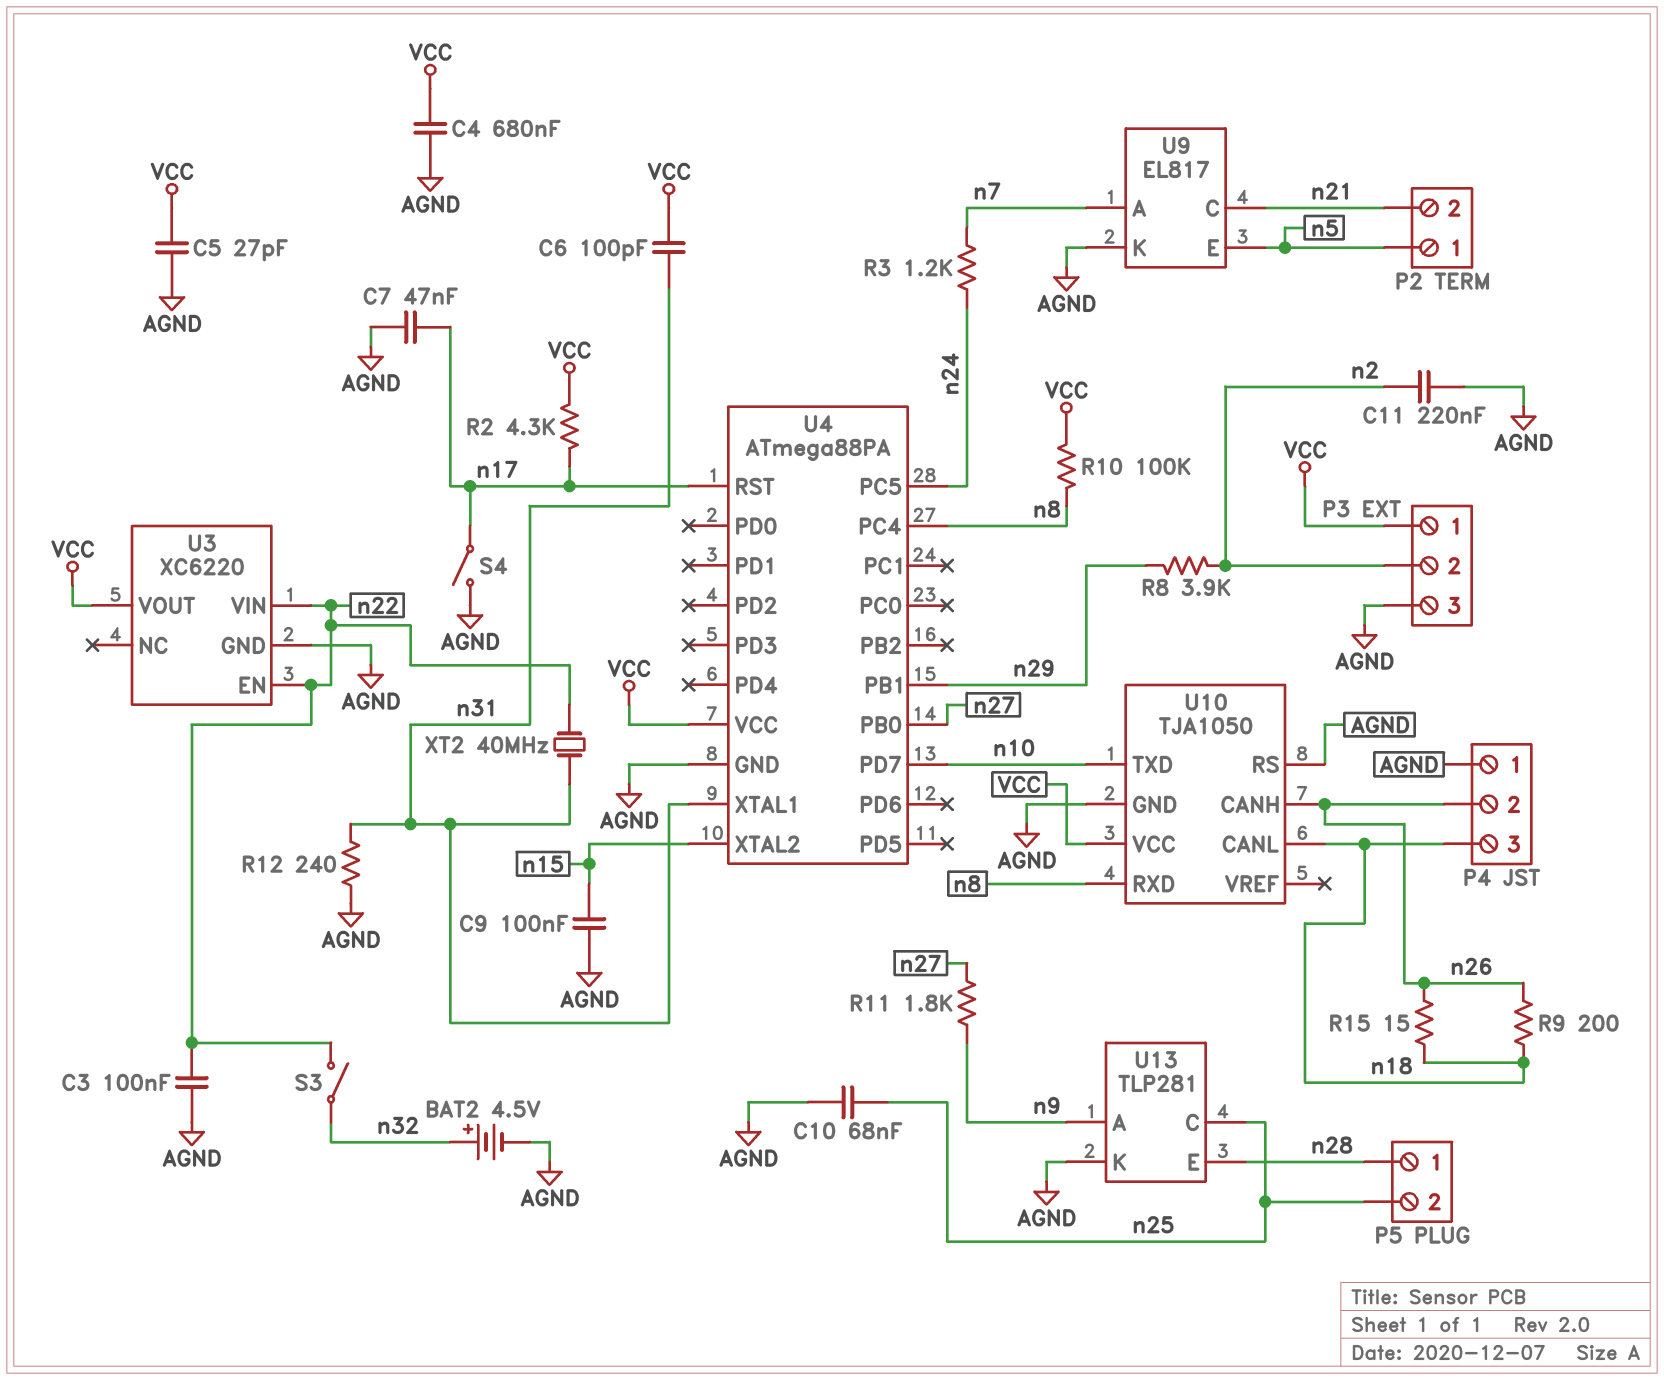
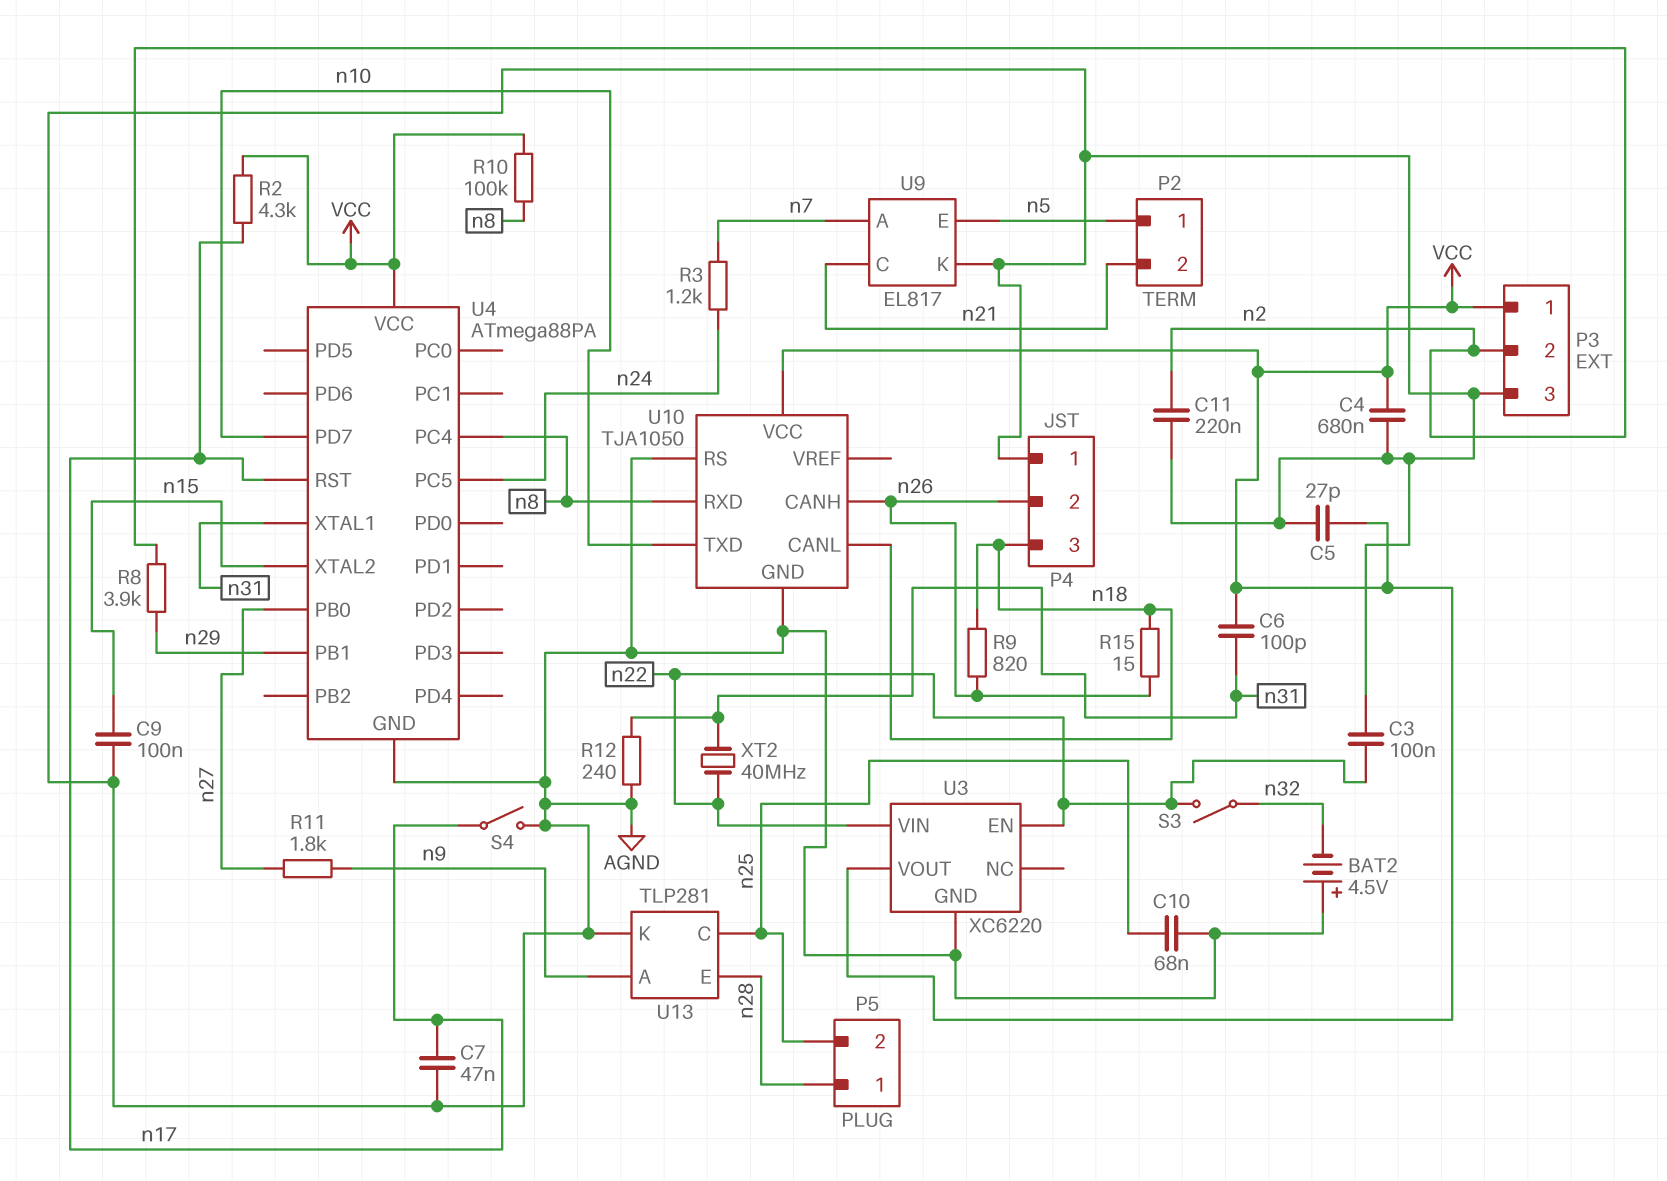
BAT2: 4.5V (plus n32, minus AGND) -> 4.5V (plus AGND, minus n32)
R9: 200 (n18, n26) -> 820 (n18, n26)

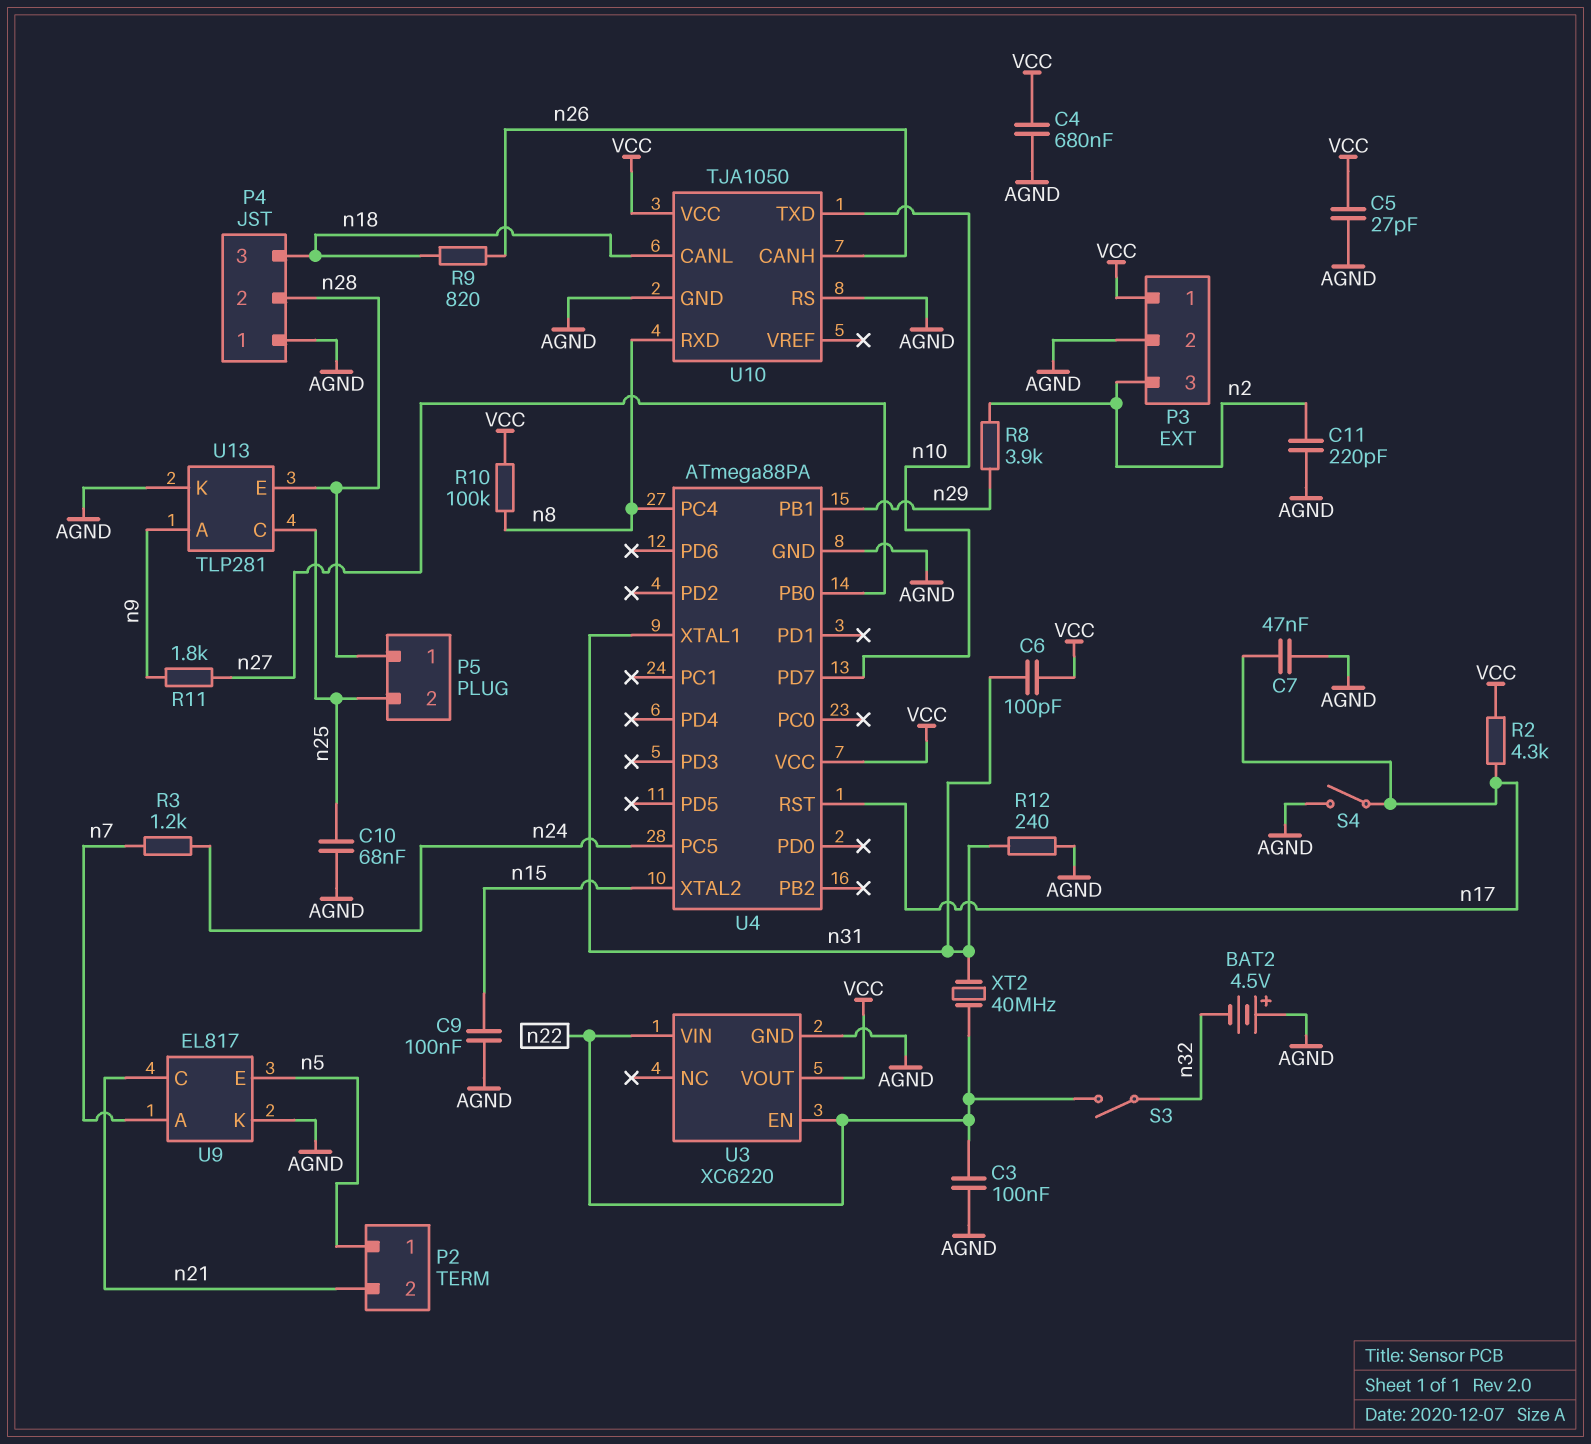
C11: 220nF (AGND, n2) -> 220pF (AGND, n2)
P3 pin 2: n2 -> AGND
P3 pin 3: AGND -> n2
P4 pin 2: n26 -> n28
R15: 15 (n18, n26) -> none

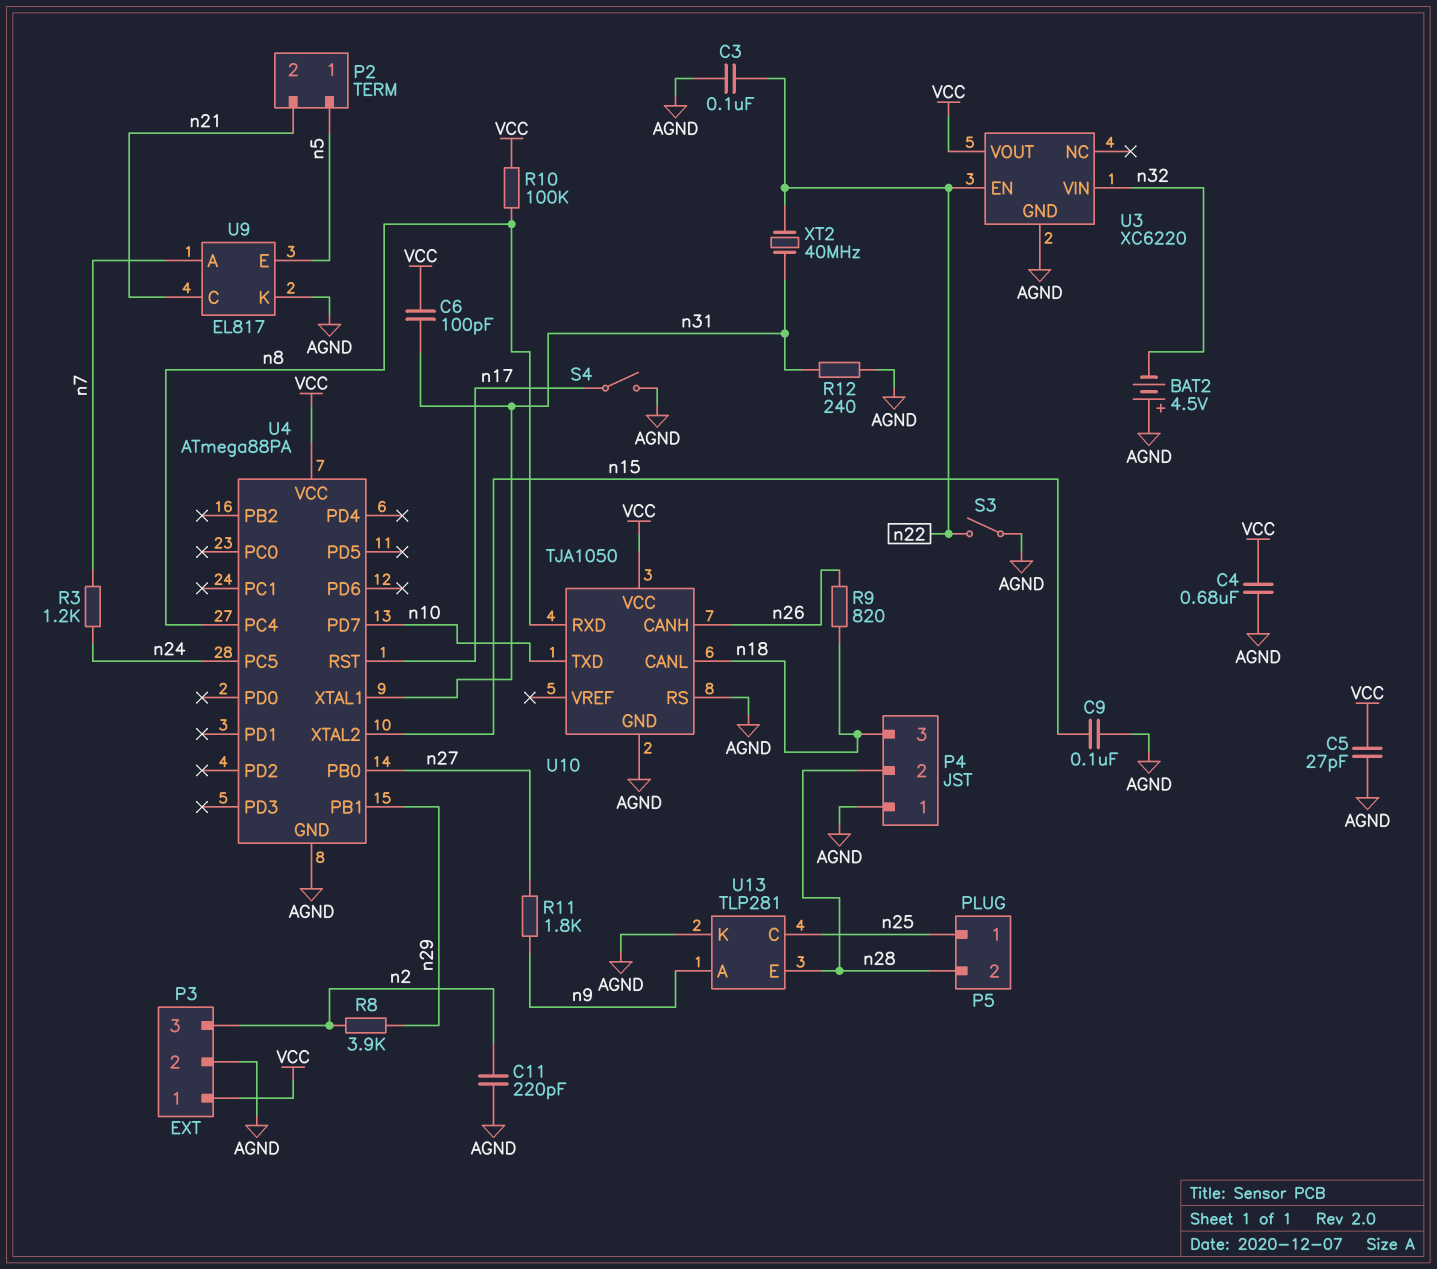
C7: 47nF (AGND, n17) -> none
C10: 68nF (AGND, n25) -> none
P5 pin 1: n28 -> n25
P5 pin 2: n25 -> n28
R2: 4.3k (VCC, n17) -> none
S3: switch (n22, n32) -> switch (AGND, n22)
U3 pin VIN: n22 -> n32

